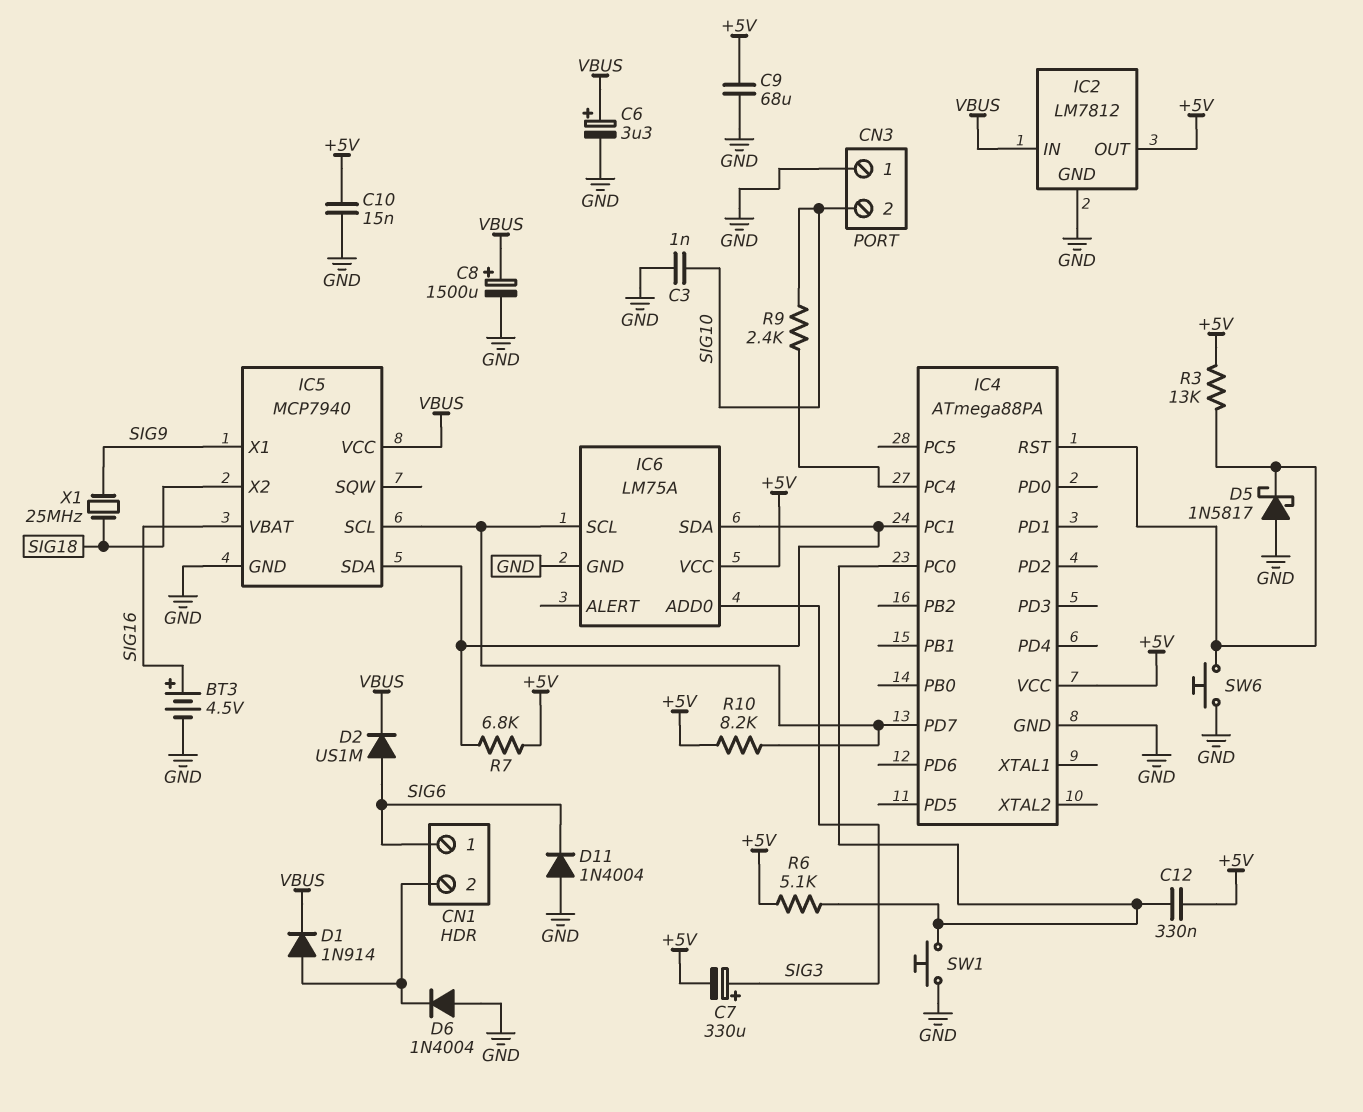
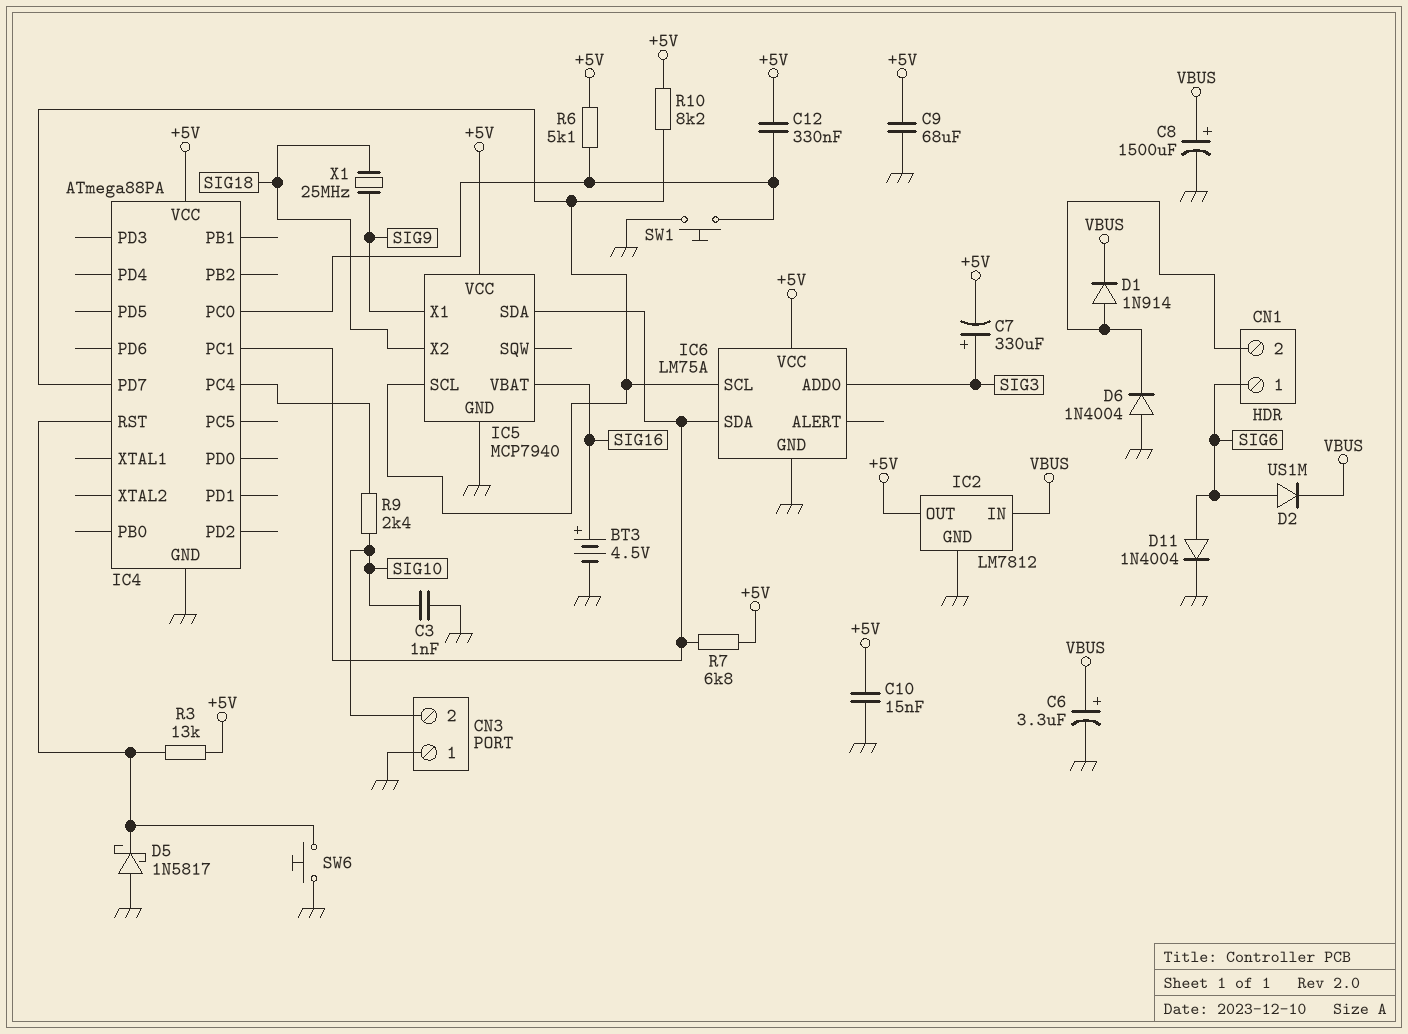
D11: diode 1N4004 (A GND, K SIG6) -> diode 1N4004 (A SIG6, K GND)
IC5 pin VCC: VBUS -> +5V

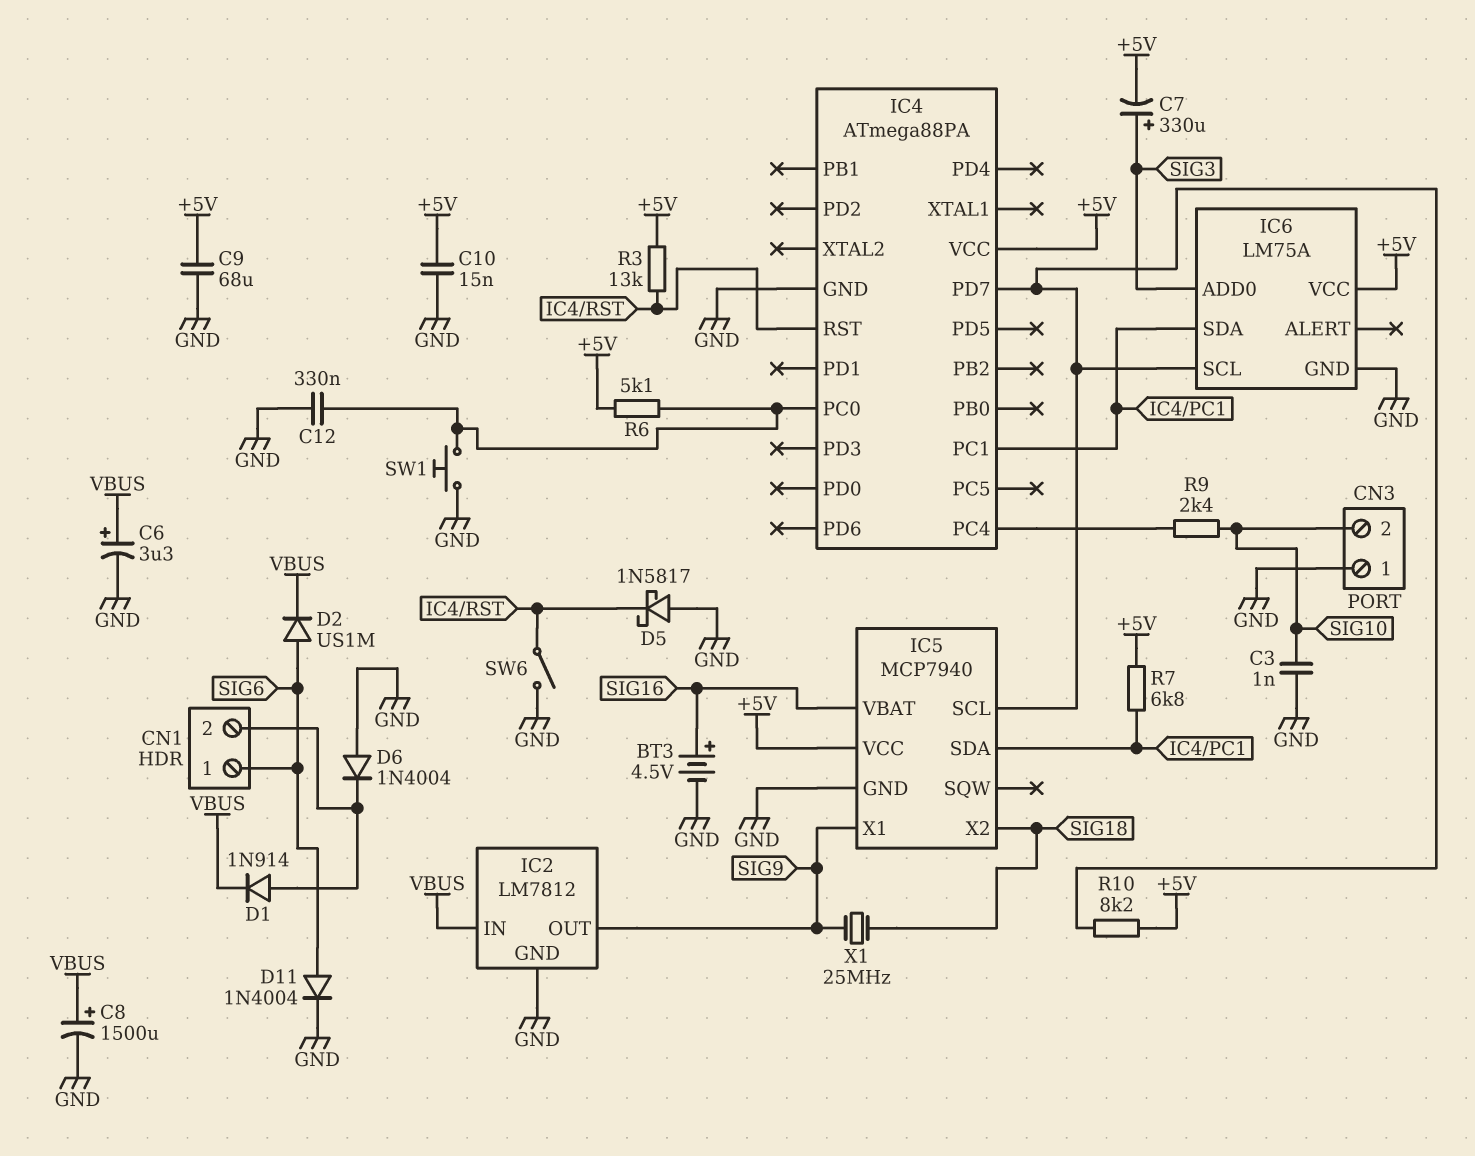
C12: 330nF (+5V, IC4/PC0) -> 330nF (GND, IC4/PC0)
IC2 pin OUT: +5V -> SIG9
SW6: button (GND, IC4/RST) -> switch (GND, IC4/RST)

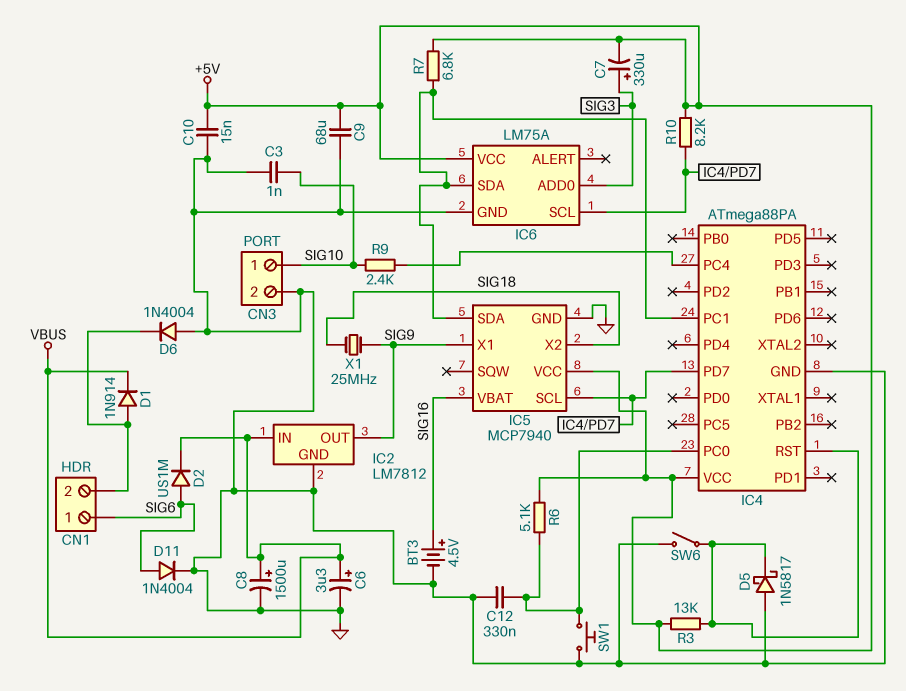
CN3 pin 1: GND -> SIG10
CN3 pin 2: SIG10 -> GND

